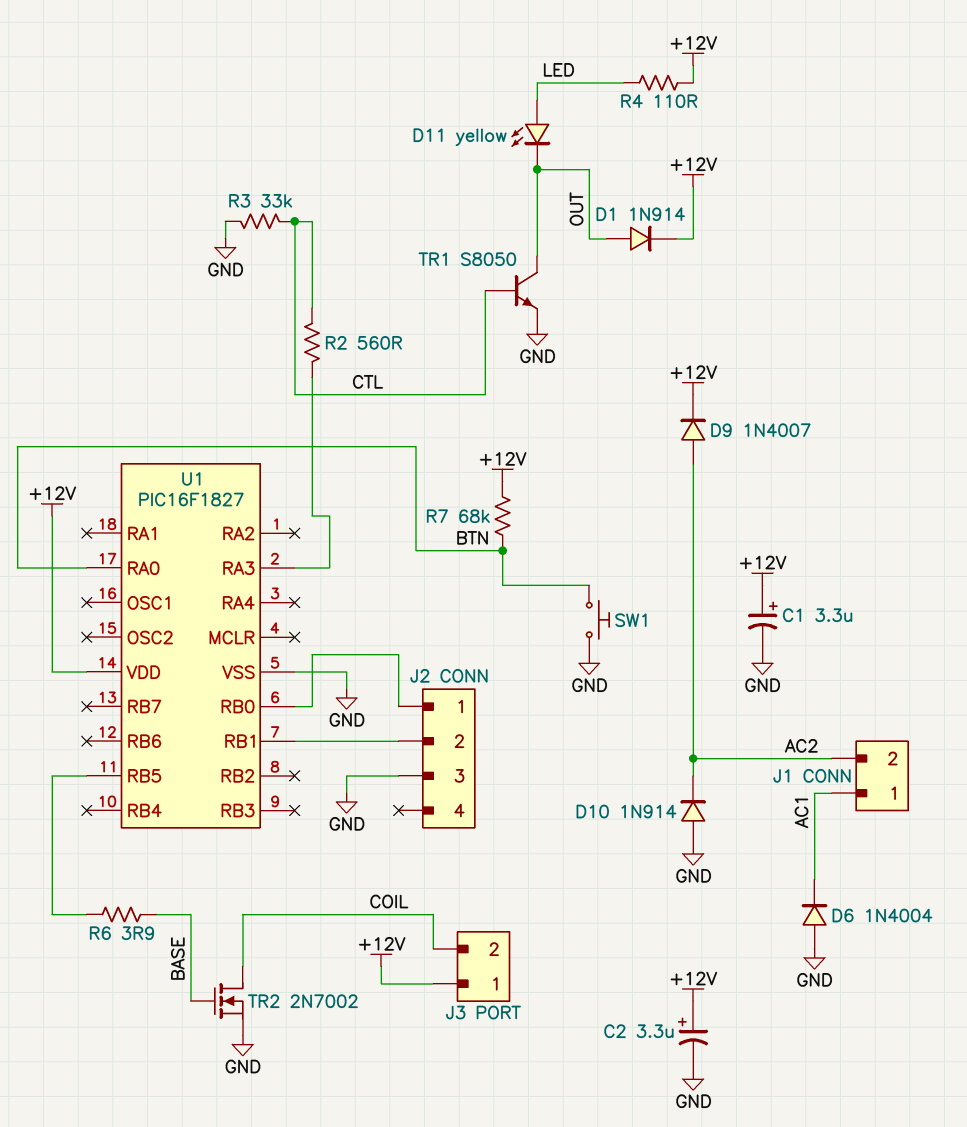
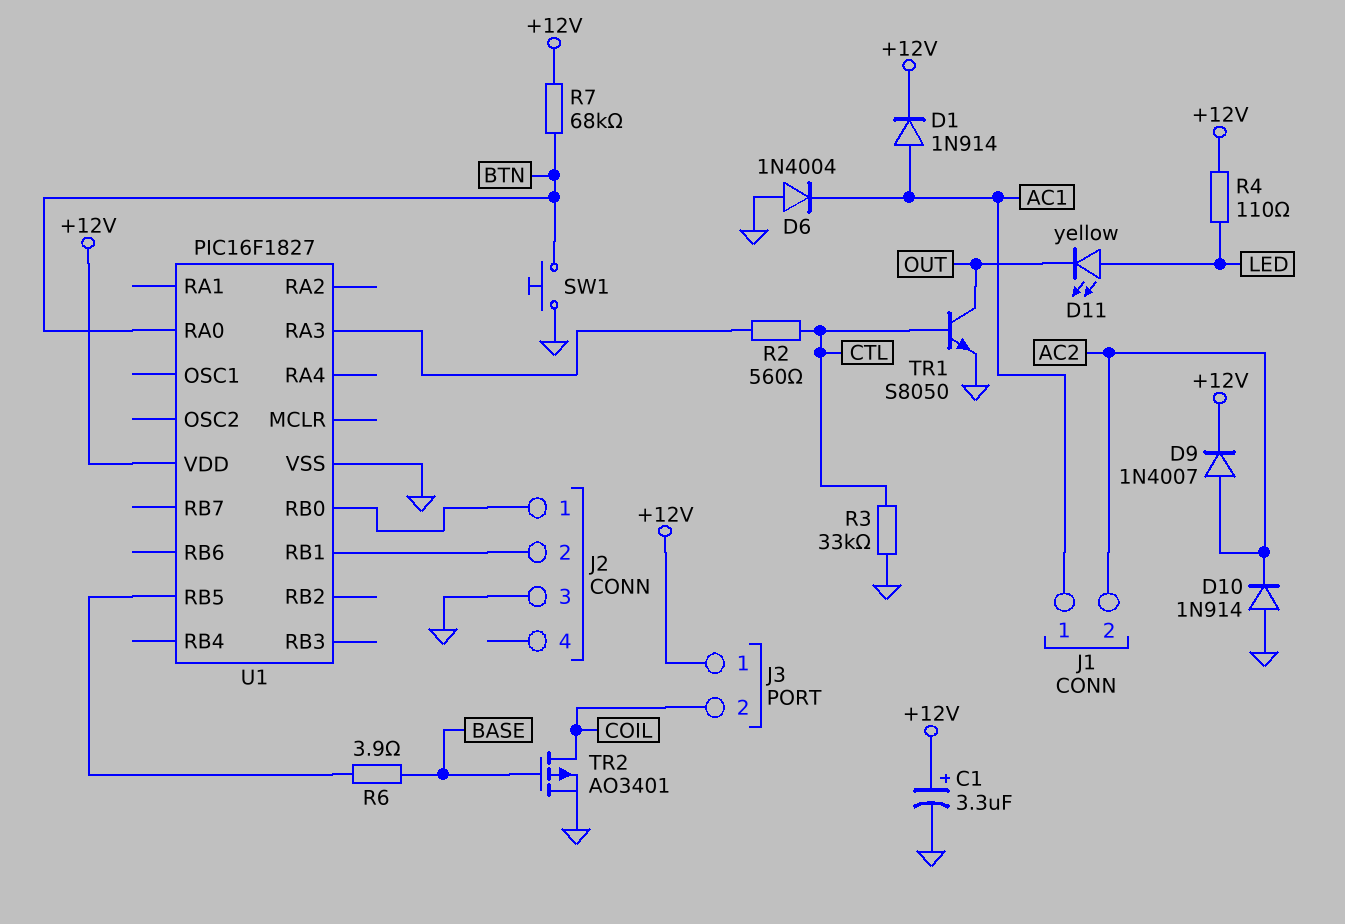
C2: 3.3uF (plus +12V, minus GND) -> none
D1: diode 1N914 (A OUT, K +12V) -> diode 1N914 (A AC1, K +12V)
TR2: NMOS 2N7002 (G BASE, D COIL, S GND) -> PMOS AO3401 (G BASE, D COIL, S GND)

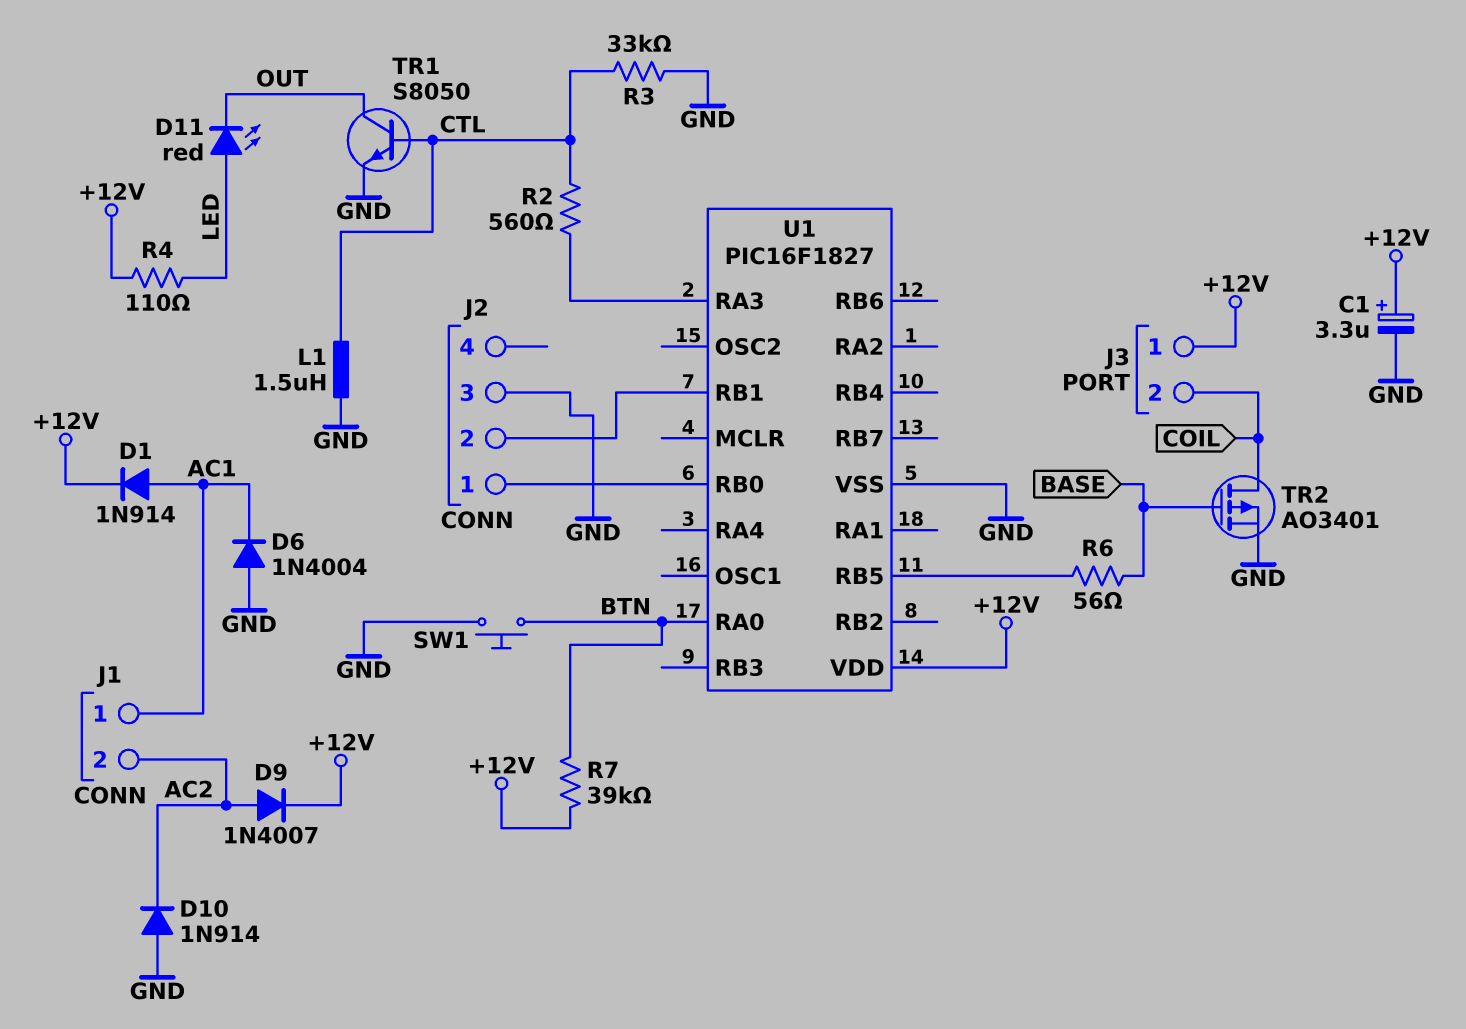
D11: LED yellow (A LED, K OUT) -> LED red (A LED, K OUT)
L1: none -> 1.5uH (CTL, GND)
R6: 3.9 (BASE, U1/RB5) -> 56 (BASE, U1/RB5)
R7: 68k (+12V, BTN) -> 39k (+12V, BTN)

